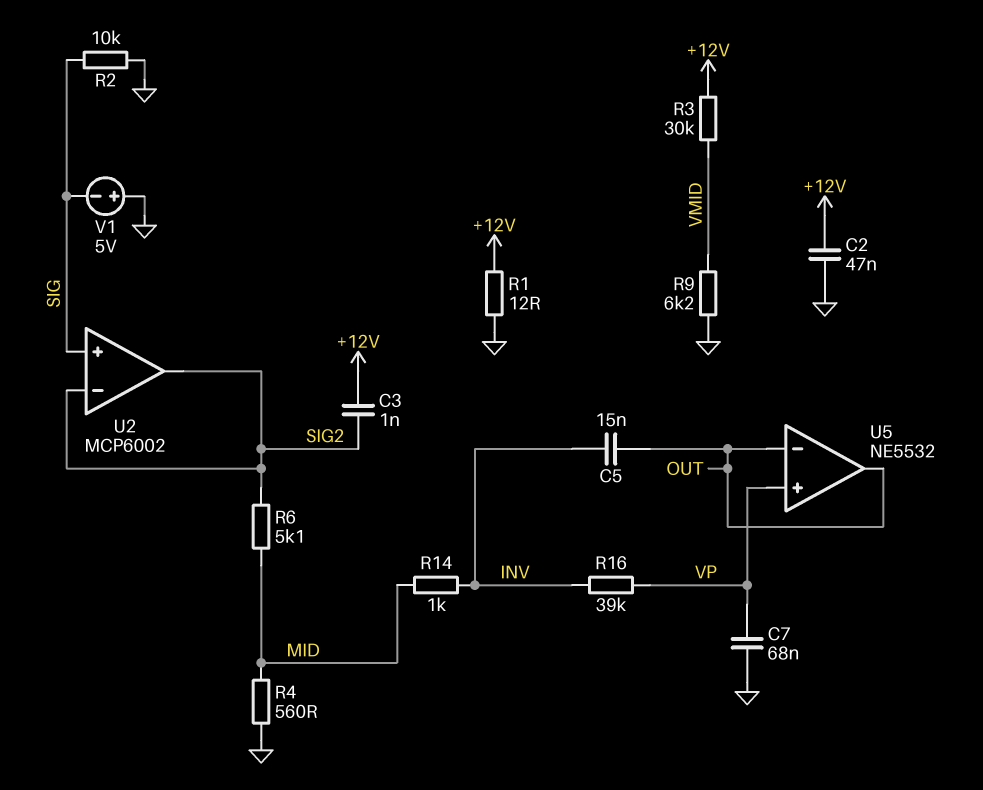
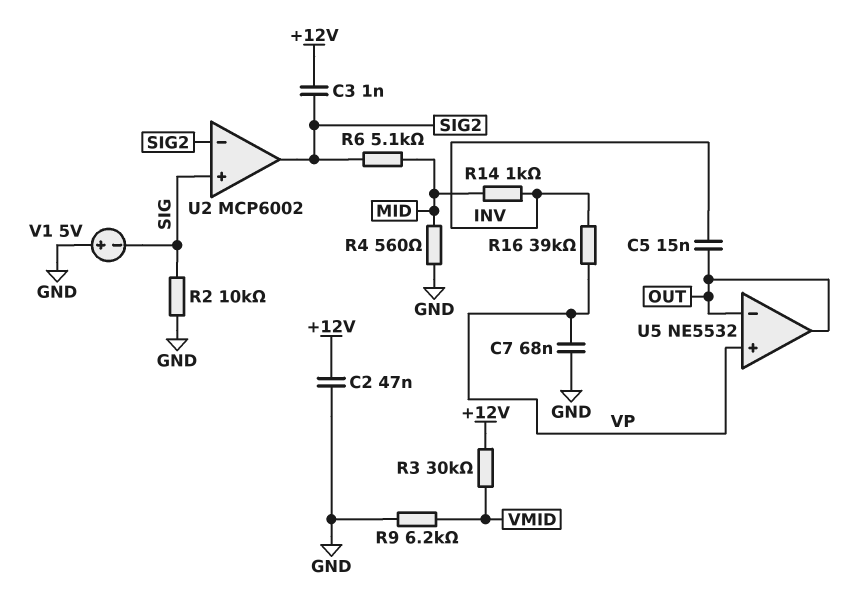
R1: 12 (+12V, GND) -> none

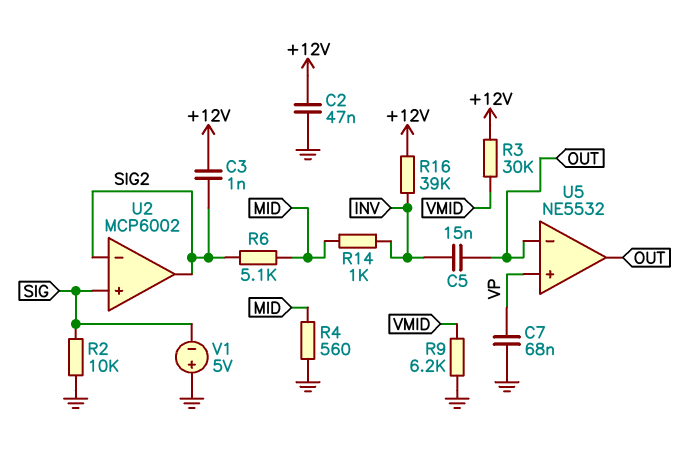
R16: 39k (INV, VP) -> 39k (+12V, INV)

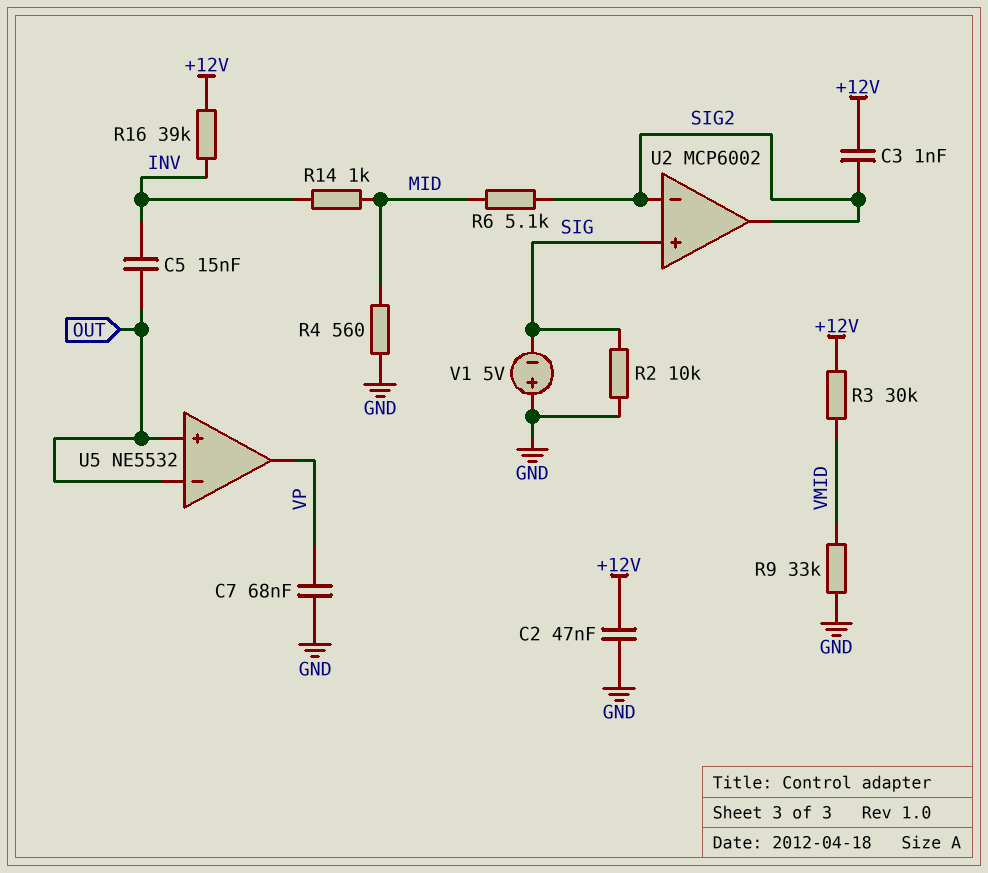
R9: 6.2k (GND, VMID) -> 33k (GND, VMID)
U5 pin in+: VP -> OUT
U5 pin out: OUT -> VP

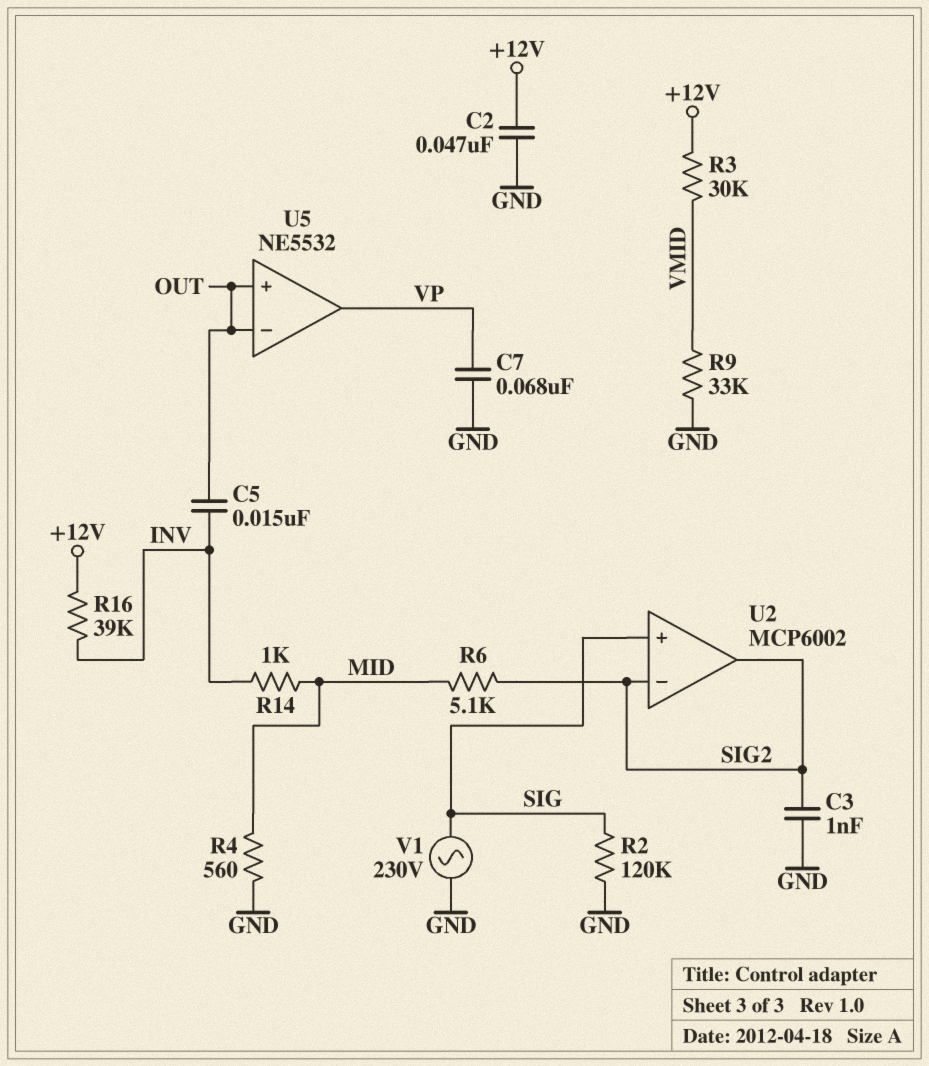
C3: 1nF (+12V, SIG2) -> 1nF (GND, SIG2)
R2: 10k (GND, SIG) -> 120k (GND, SIG)
V1: 5V (plus GND, minus SIG) -> AC 230V (GND, SIG)

